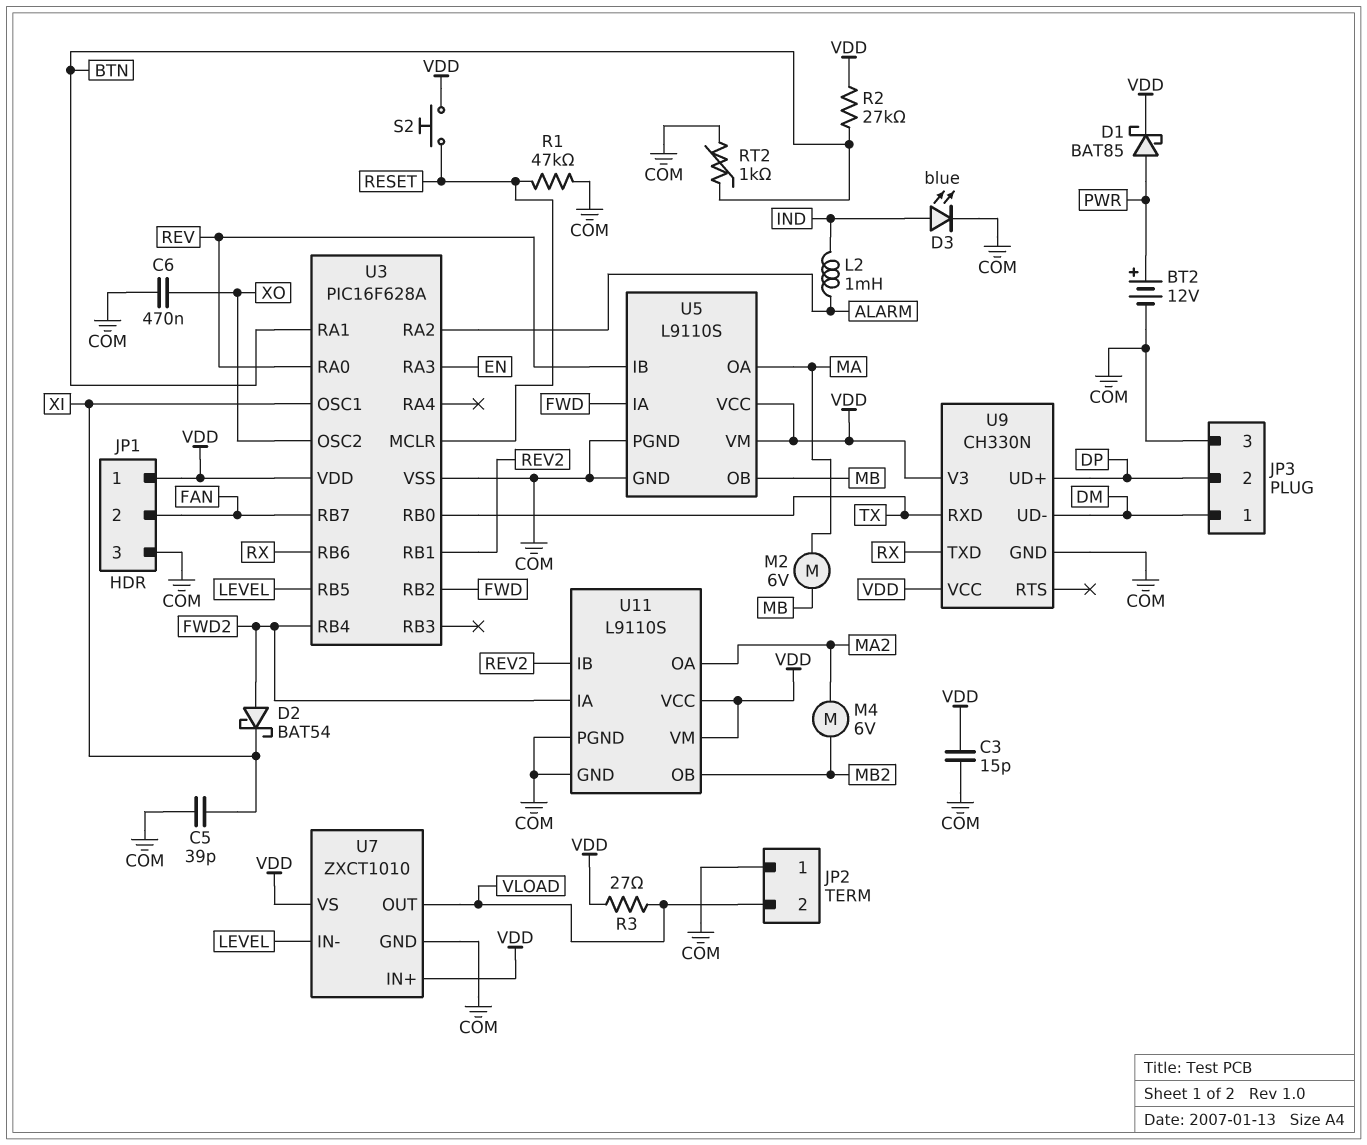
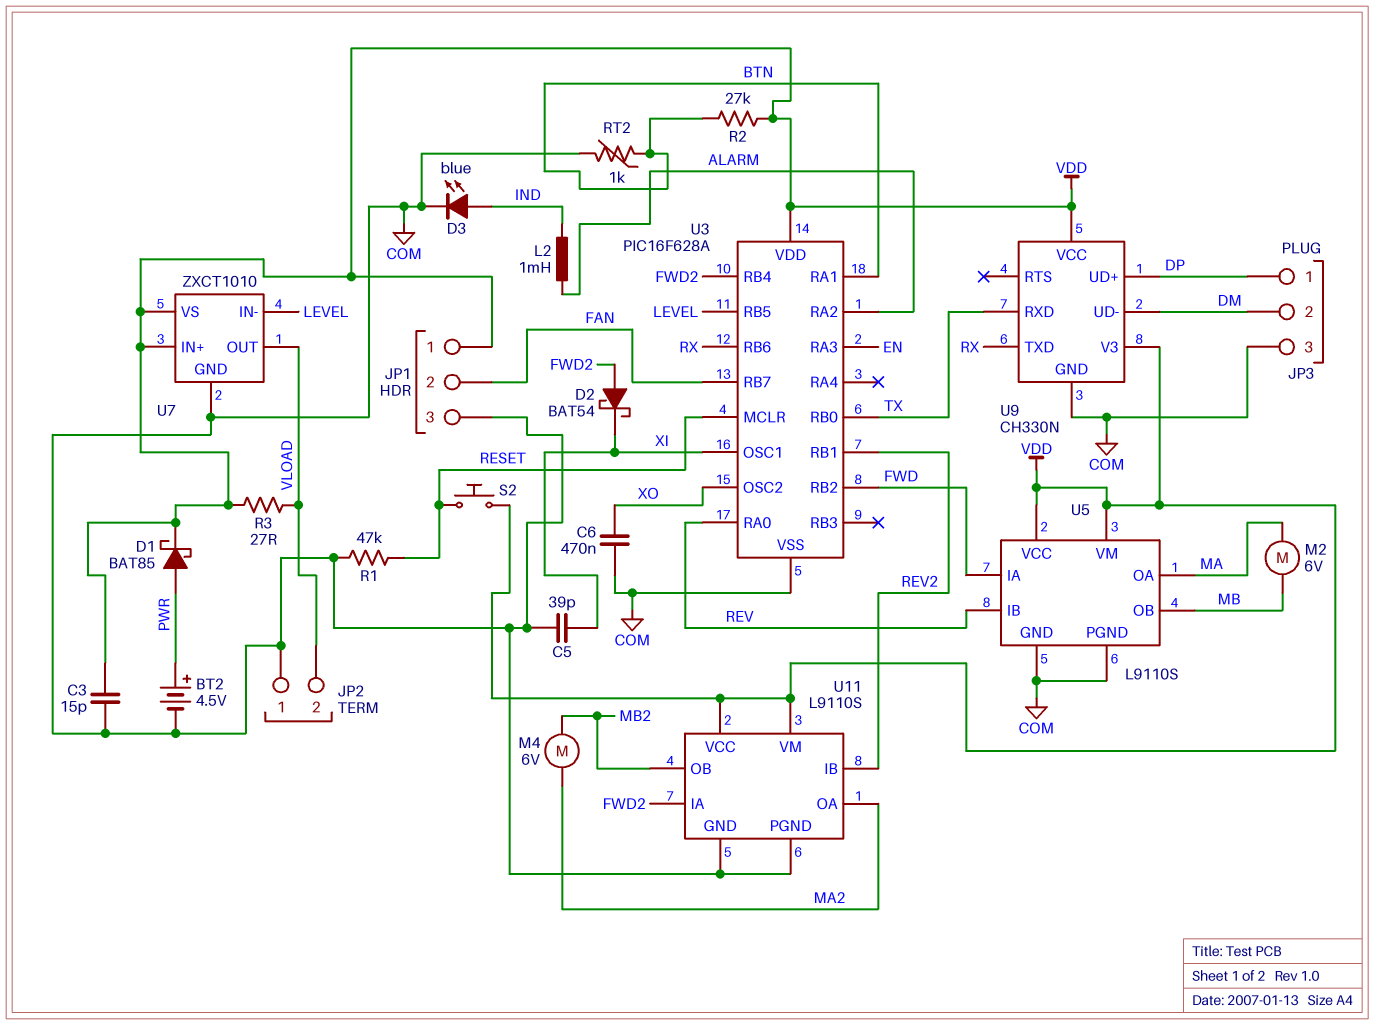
BT2: 12V (plus PWR, minus COM) -> 4.5V (plus PWR, minus COM)
JP3 pin 1: DM -> DP
JP3 pin 2: DP -> DM

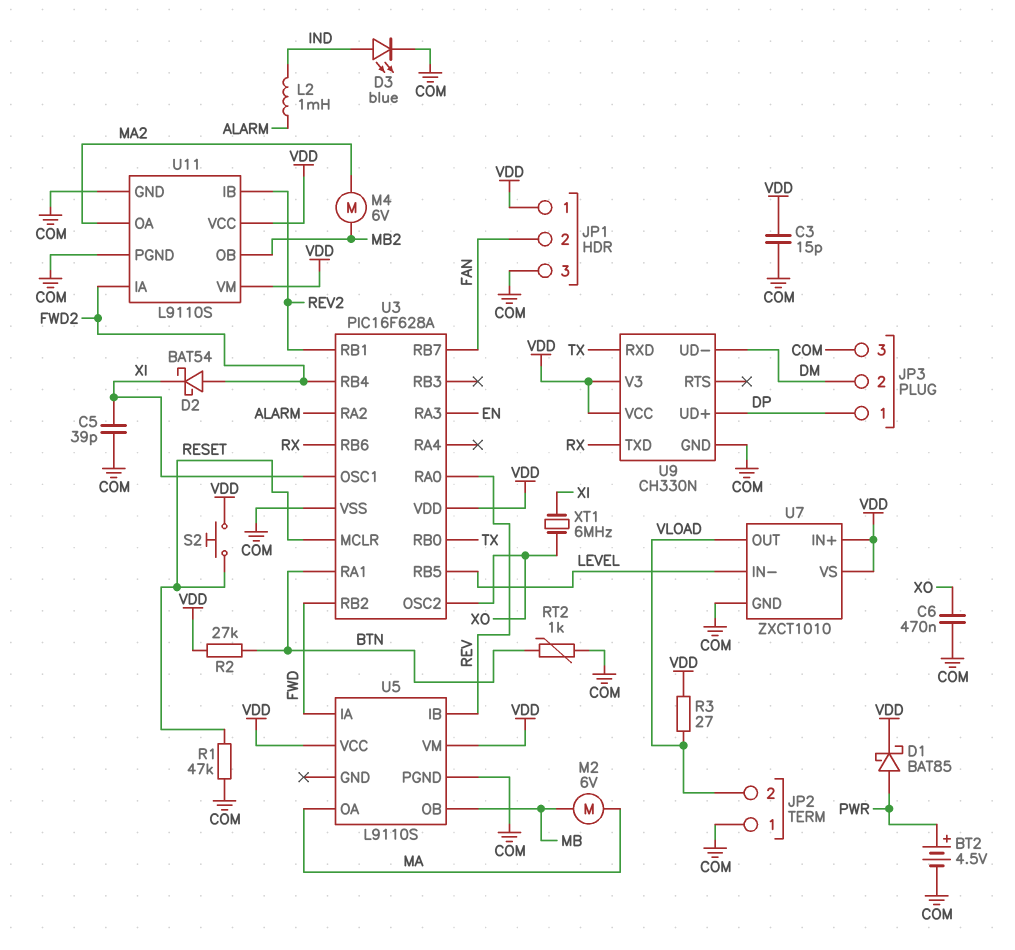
U5 pin GND: COM -> none
XT1: none -> 6MHz (XI, XO)

